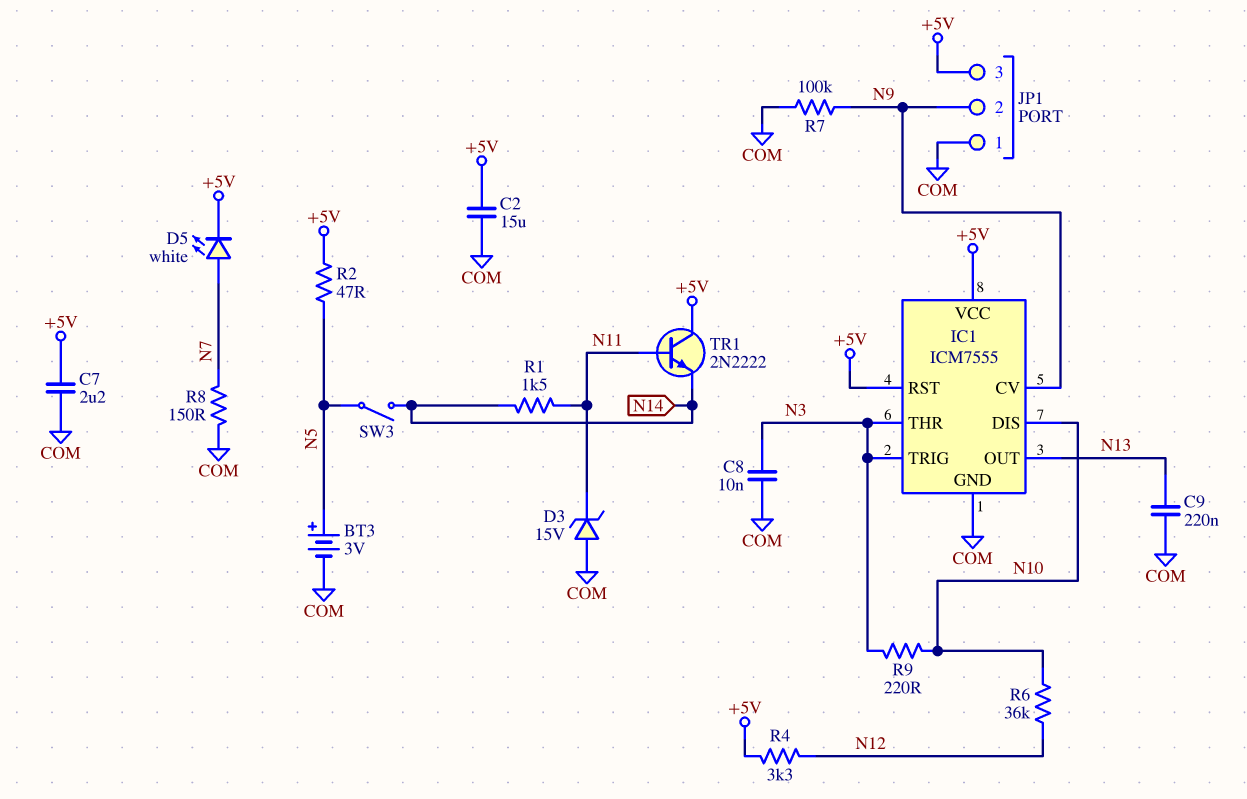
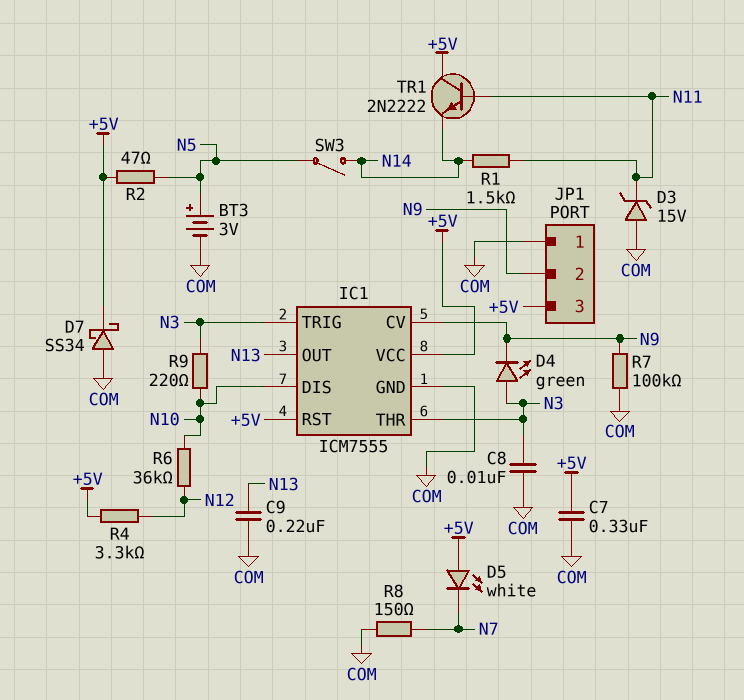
C2: 15uF (+5V, COM) -> none
C7: 2.2uF (+5V, COM) -> 330nF (+5V, COM)
D4: none -> LED green (A N3, K N9)
D5: LED white (A N7, K +5V) -> LED white (A +5V, K N7)
D7: none -> schottky SS34 (A COM, K +5V)

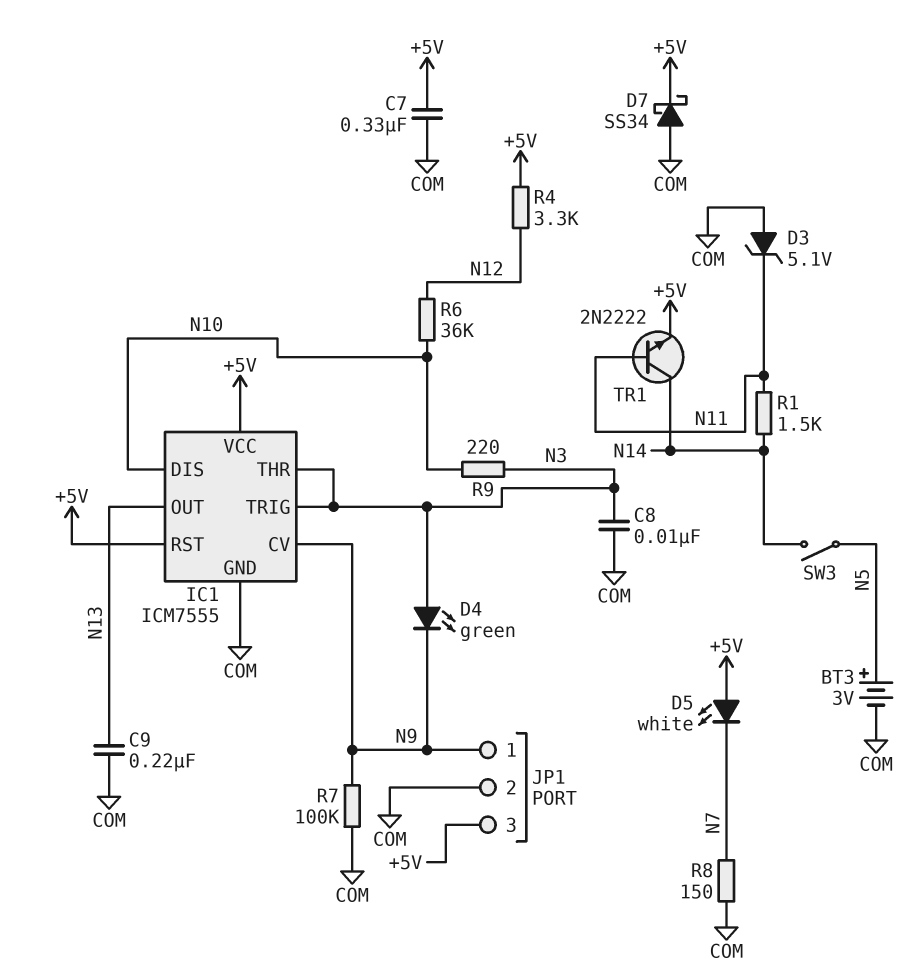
D3: zener 15V (A COM, K N11) -> zener 5.1V (A COM, K N11)
JP1 pin 1: COM -> N9
JP1 pin 2: N9 -> COM
R2: 47 (+5V, N5) -> none
TR1: NPN 2N2222 (B N11, C +5V, E N14) -> NPN 2N2222 (B N11, C N14, E +5V)

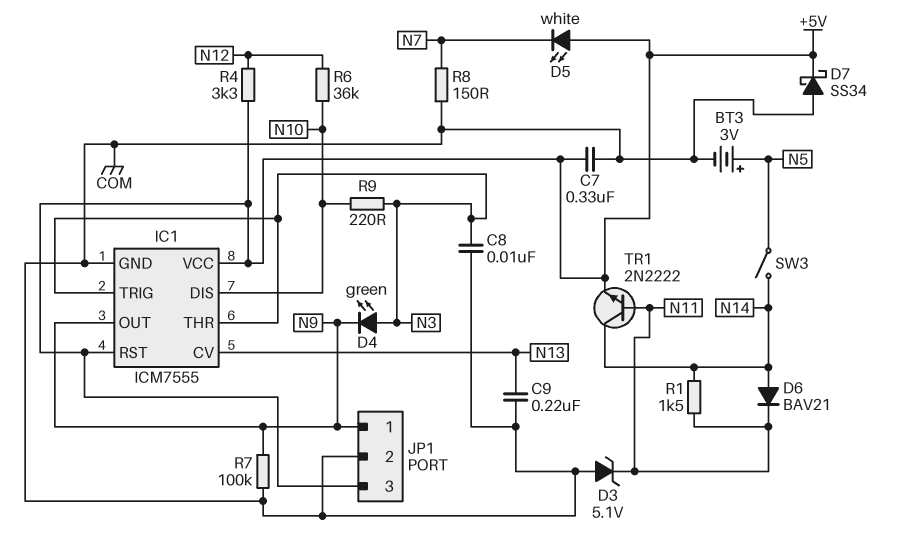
D6: none -> diode BAV21 (A N14, K N11)
IC1 pin CV: N9 -> N13
IC1 pin OUT: N13 -> N9

